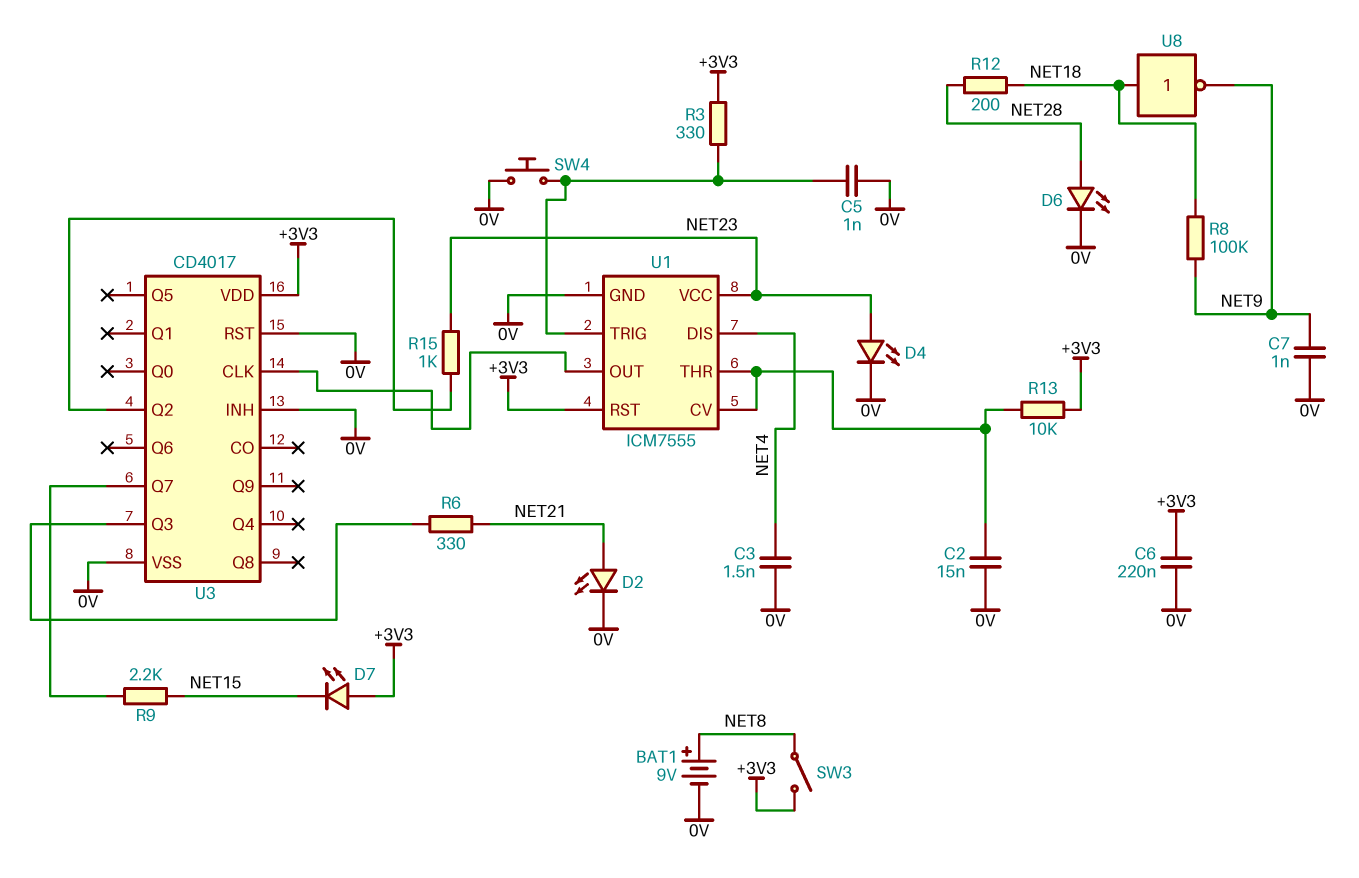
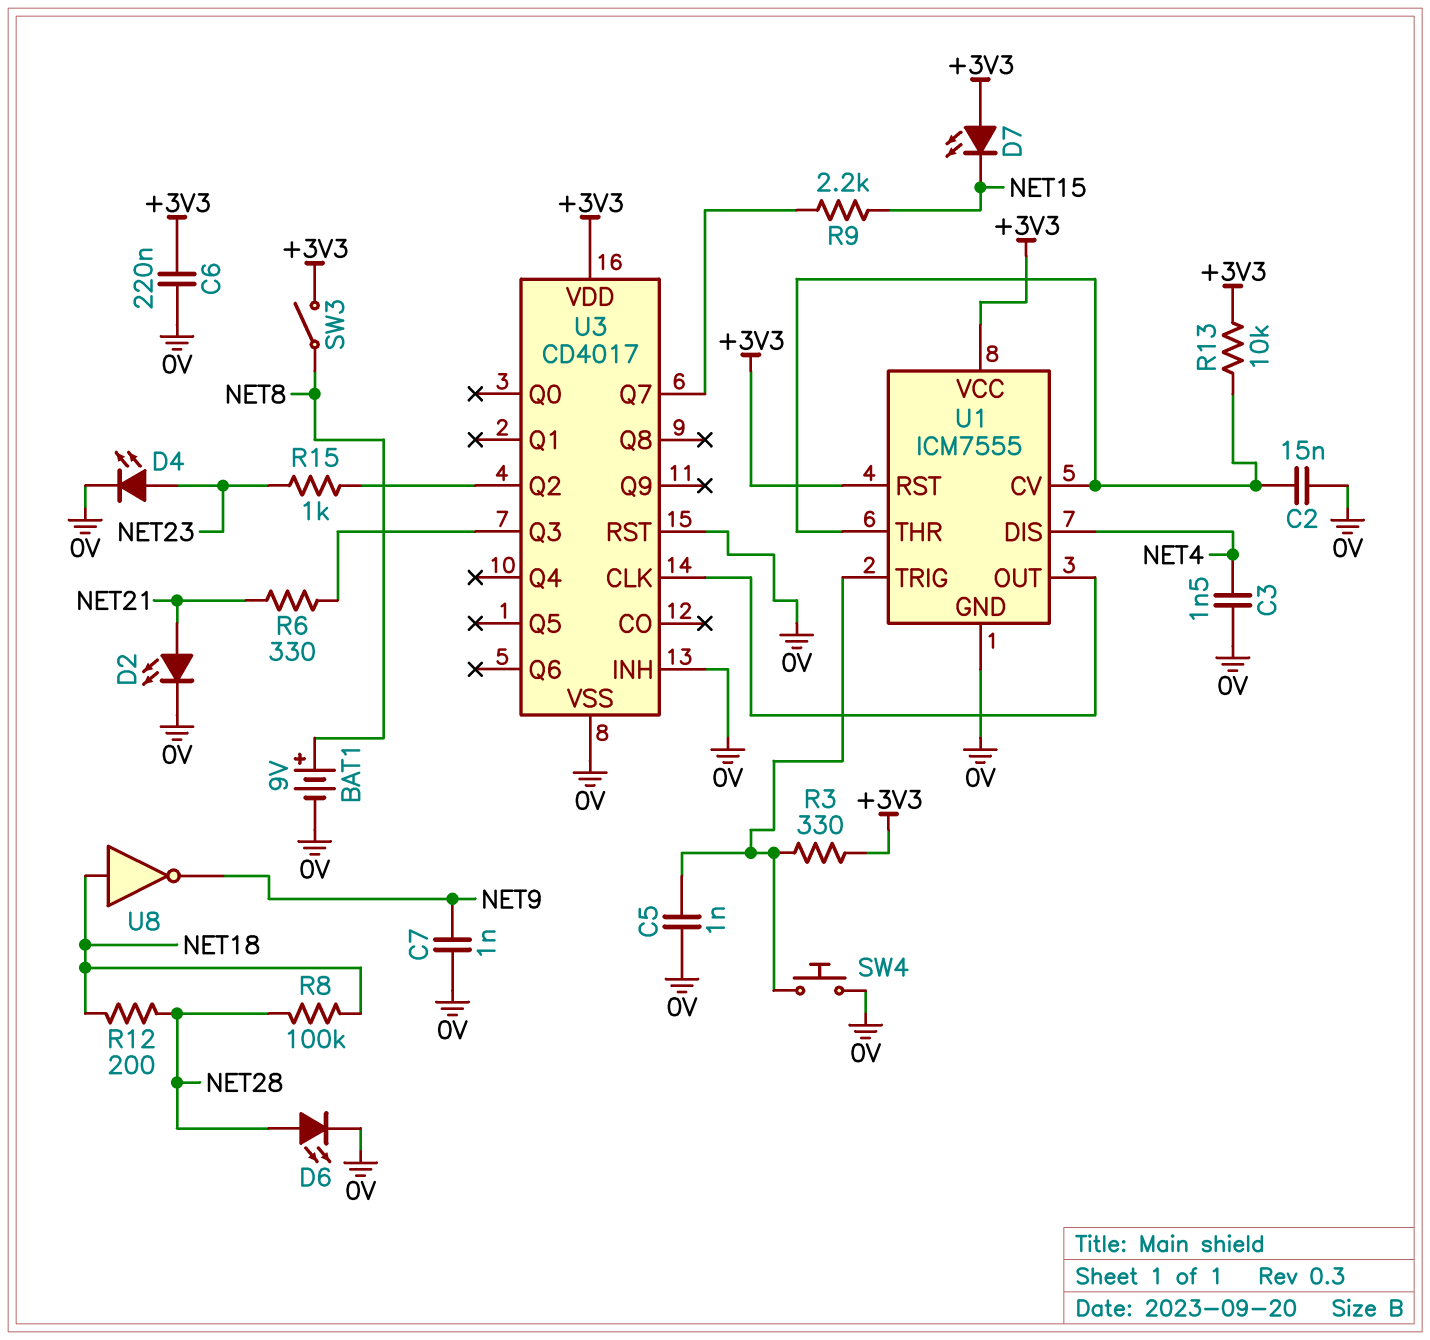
R8: 100k (NET9, NET18) -> 100k (NET18, NET28)
U1 pin VCC: NET23 -> +3V3

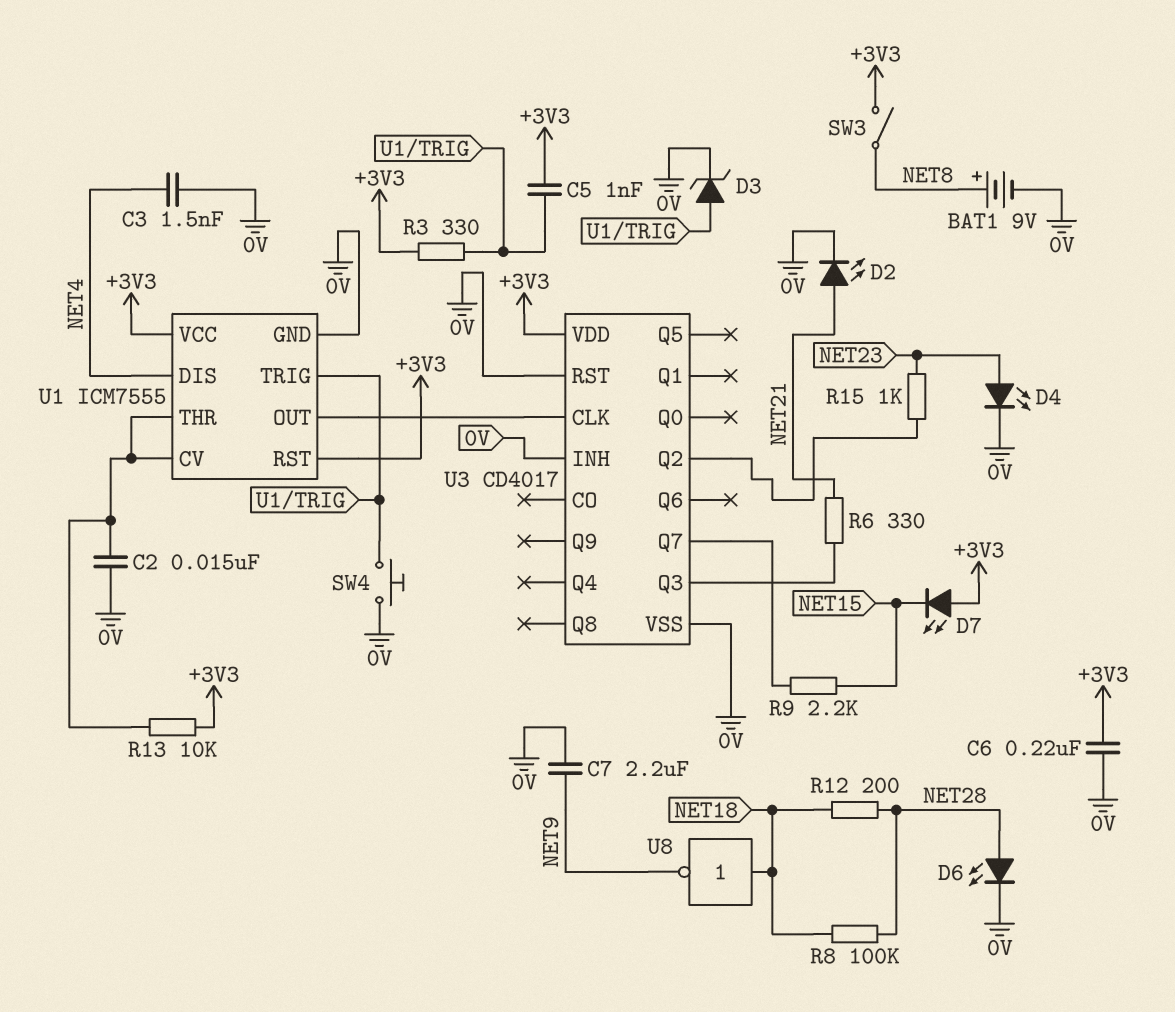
C5: 1nF (0V, U1/TRIG) -> 1nF (+3V3, U1/TRIG)
C7: 1nF (0V, NET9) -> 2.2uF (0V, NET9)
D3: none -> zener (A U1/TRIG, K 0V)

